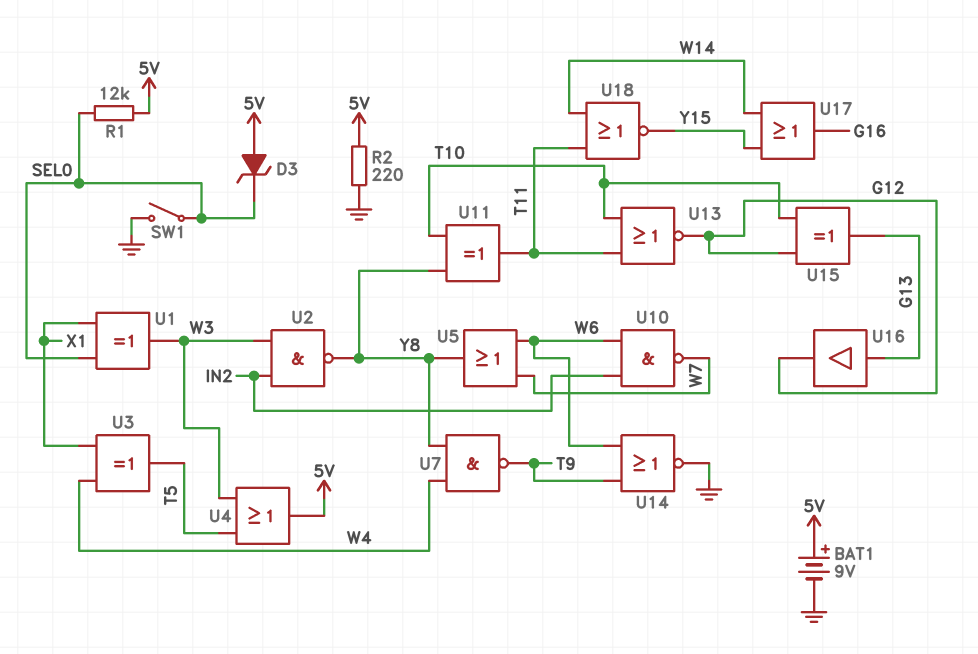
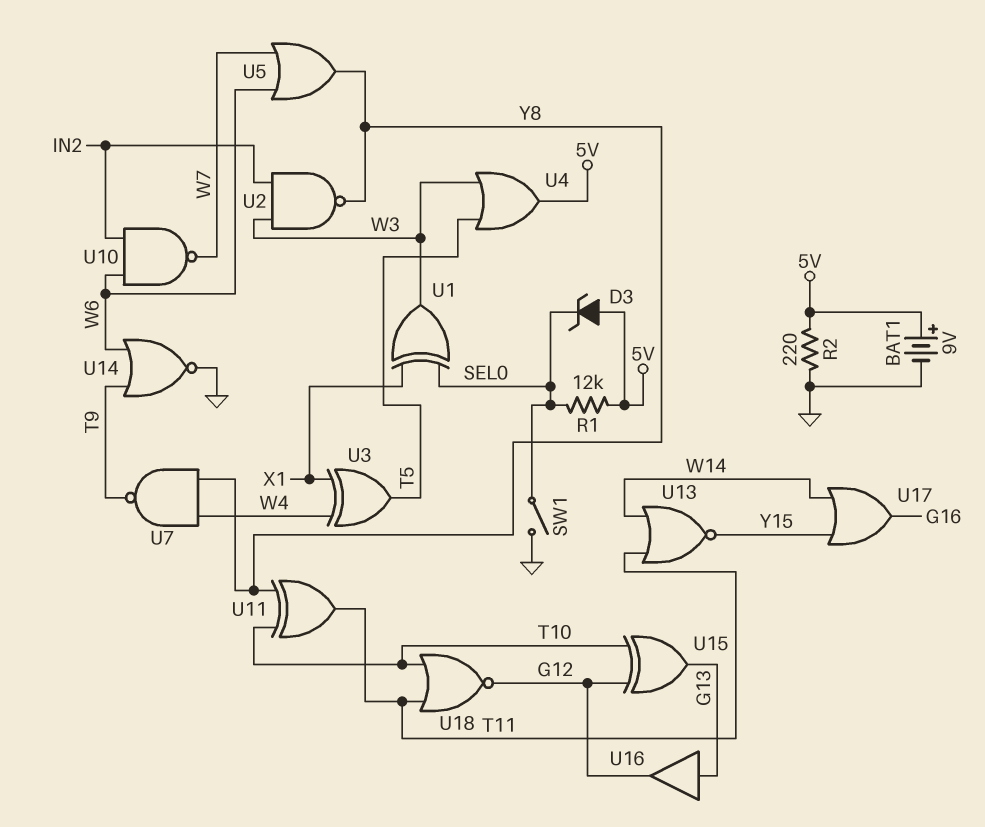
U13: NOR (in T10, in T11, out G12) -> NOR (in T11, in W14, out Y15)
U18: NOR (in T11, in W14, out Y15) -> NOR (in T10, in T11, out G12)

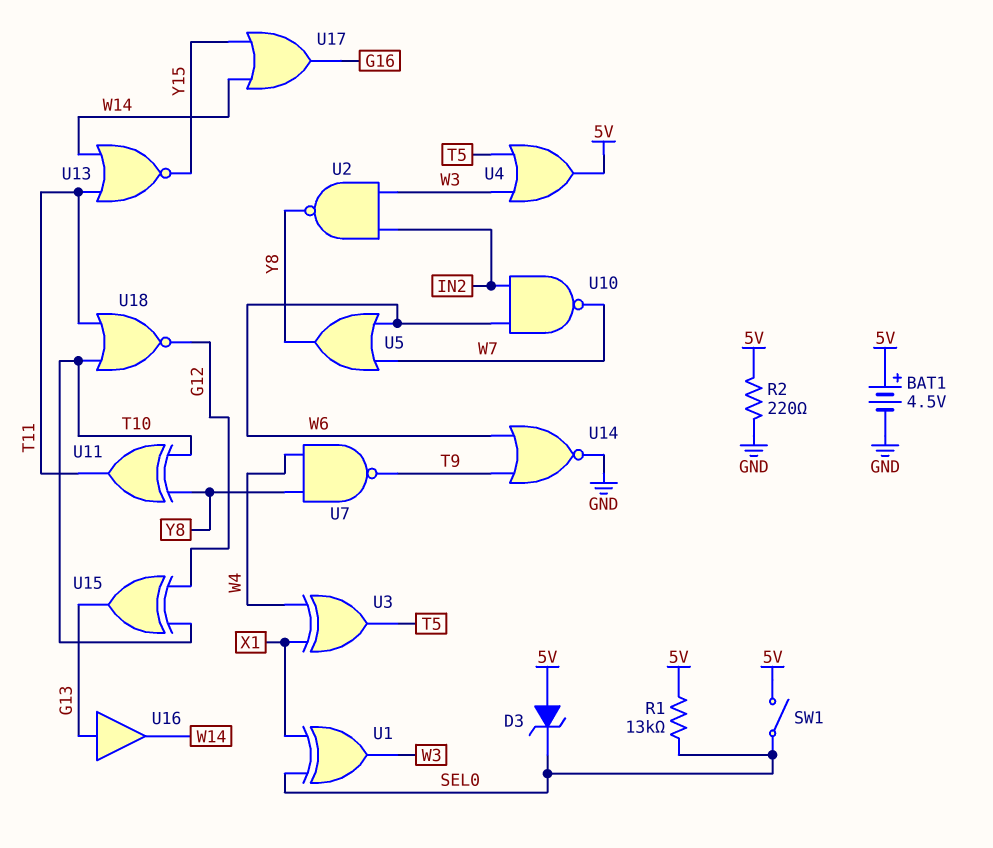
BAT1: 9V (plus 5V, minus GND) -> 4.5V (plus 5V, minus GND)
R1: 12k (5V, SEL0) -> 13k (5V, SEL0)
SW1: switch (GND, SEL0) -> switch (5V, SEL0)
U16: buffer (in G13, out G12) -> buffer (in G13, out W14)

